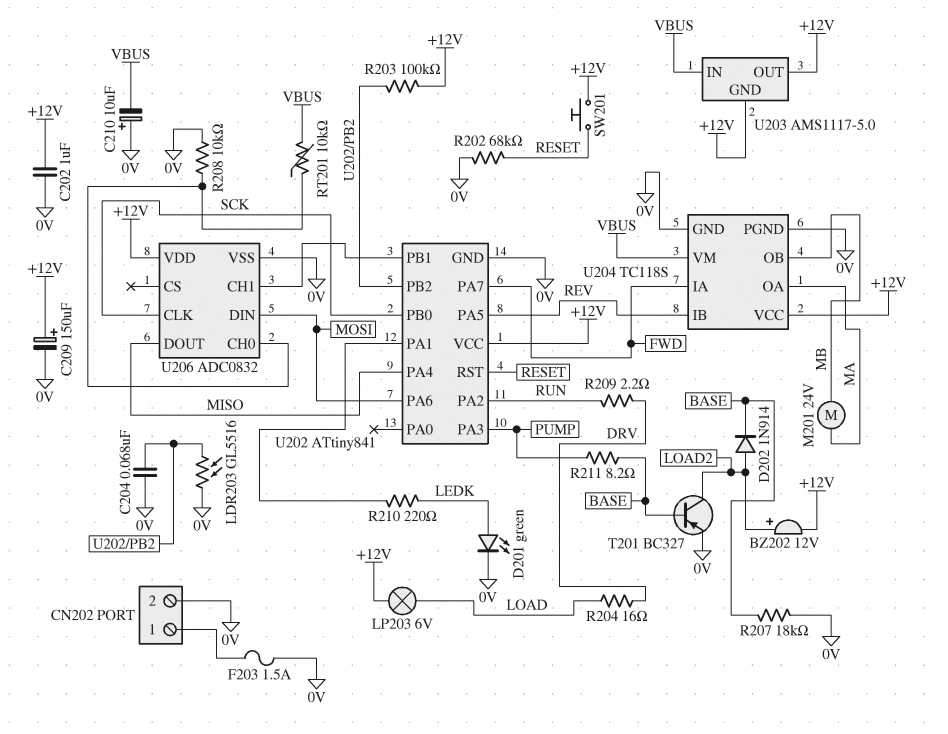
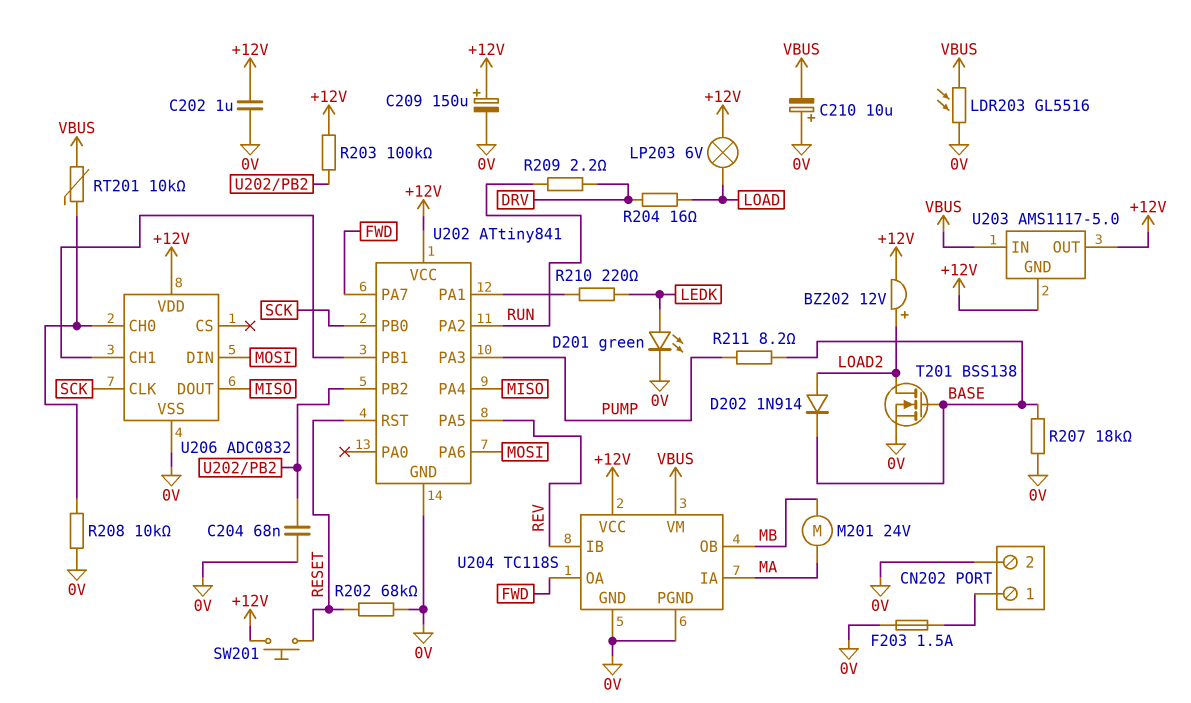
LDR203: GL5516 (0V, U202/PB2) -> GL5516 (0V, VBUS)
T201: PNP BC327 (B BASE, C LOAD2, E 0V) -> NMOS BSS138 (G BASE, D LOAD2, S 0V)
U204 pin IA: FWD -> MA
U204 pin OA: MA -> FWD

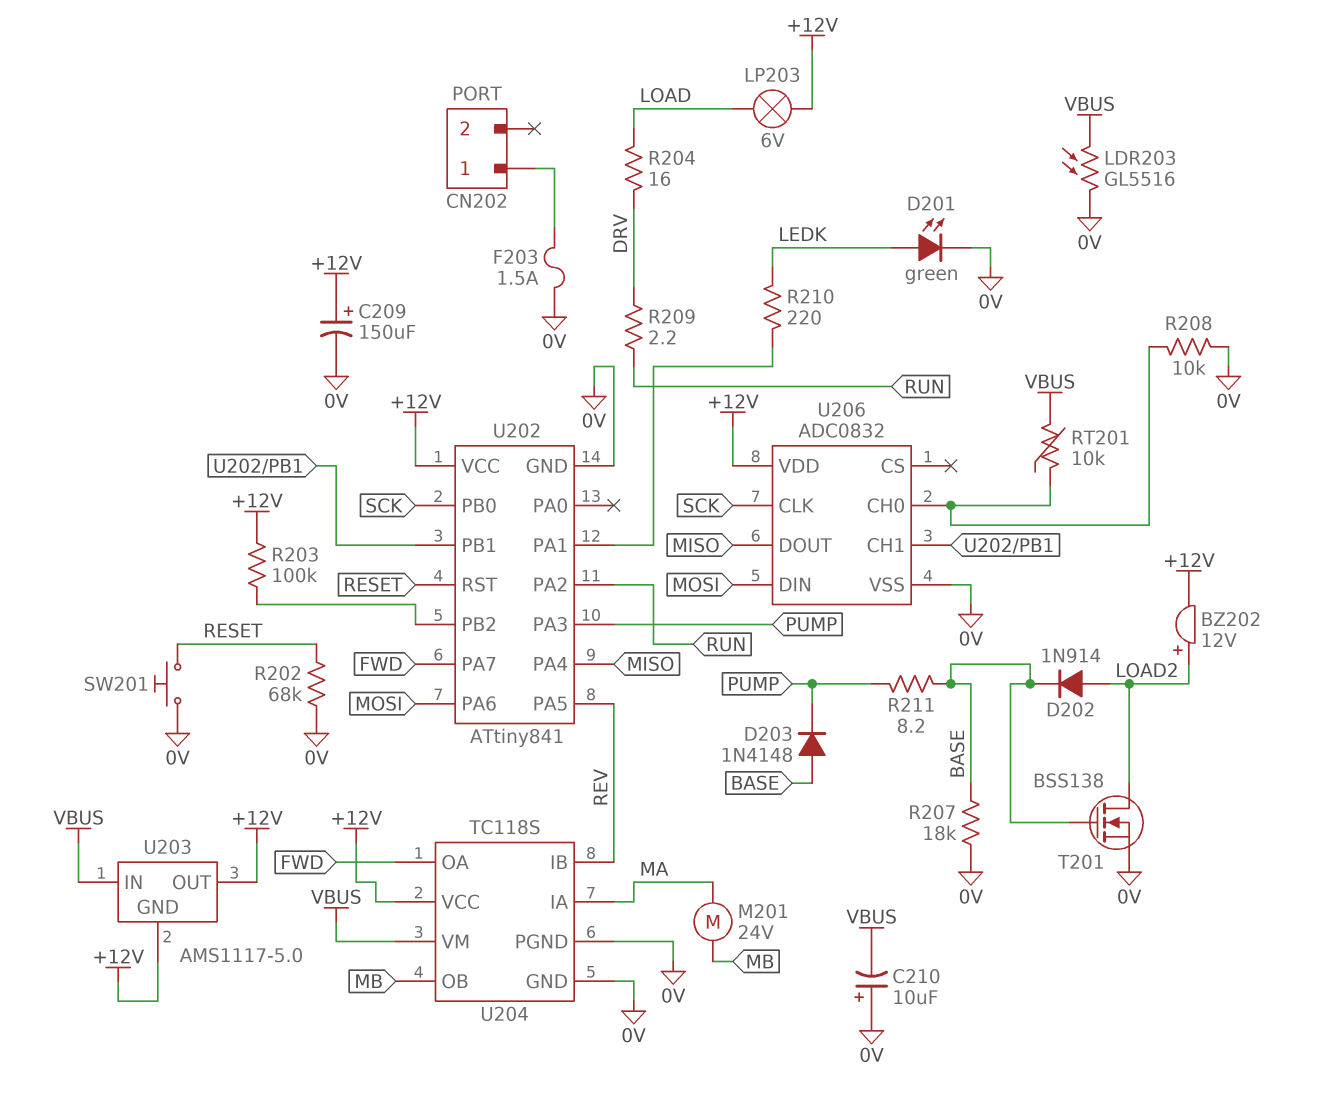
C202: 1uF (+12V, 0V) -> none
C204: 68nF (0V, U202/PB2) -> none
CN202 pin 2: 0V -> none
D203: none -> diode 1N4148 (A BASE, K PUMP)
SW201: button (+12V, RESET) -> button (0V, RESET)

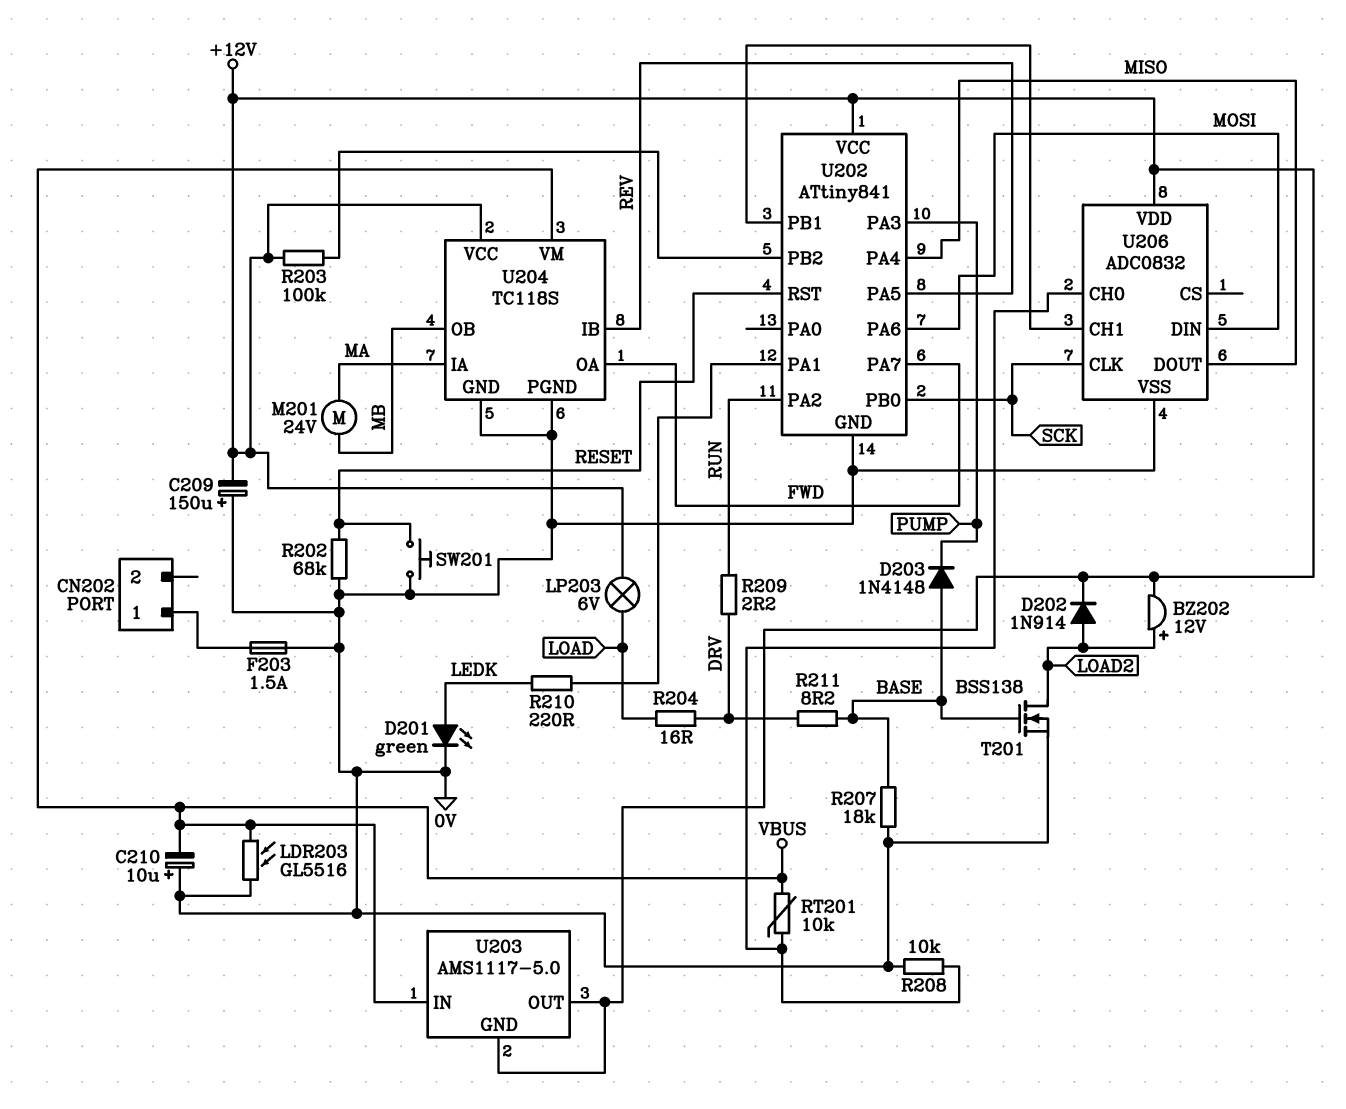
C209: 150uF (plus +12V, minus 0V) -> 150uF (plus 0V, minus +12V)
D202: diode 1N914 (A LOAD2, K BASE) -> diode 1N914 (A LOAD2, K +12V)
R211: 8.2 (BASE, PUMP) -> 8.2 (BASE, DRV)

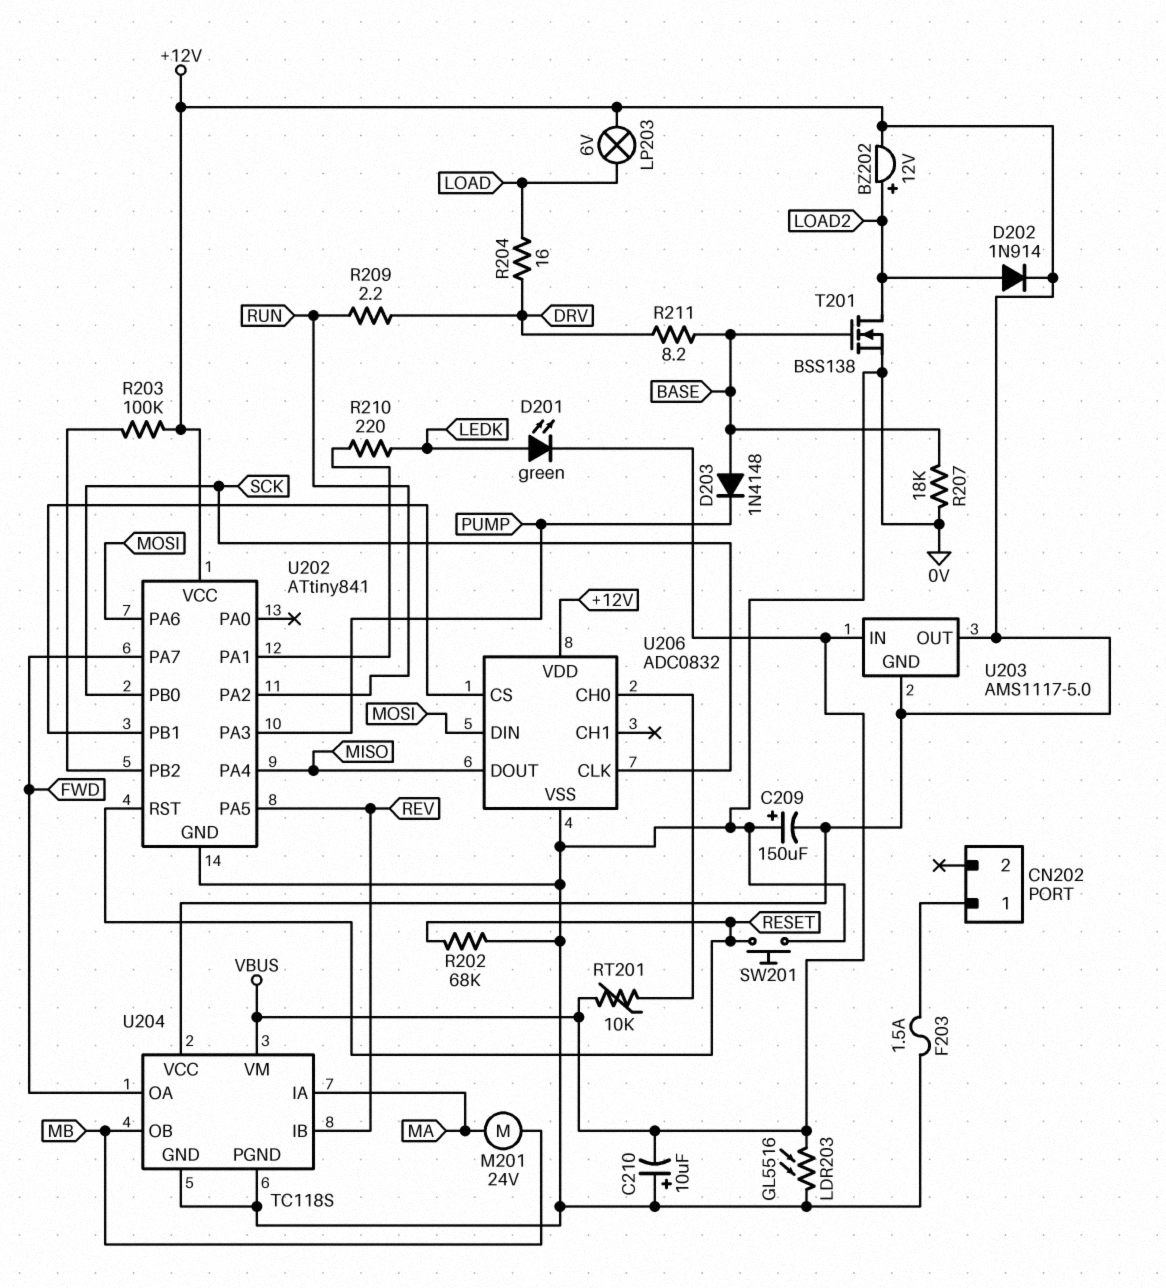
D201: LED green (A LEDK, K 0V) -> LED green (A LEDK, K VBUS)
R208: 10k (0V, U206/CH0) -> none
U206 pin CH1: U202/PB1 -> none
U206 pin CS: none -> U202/PB1

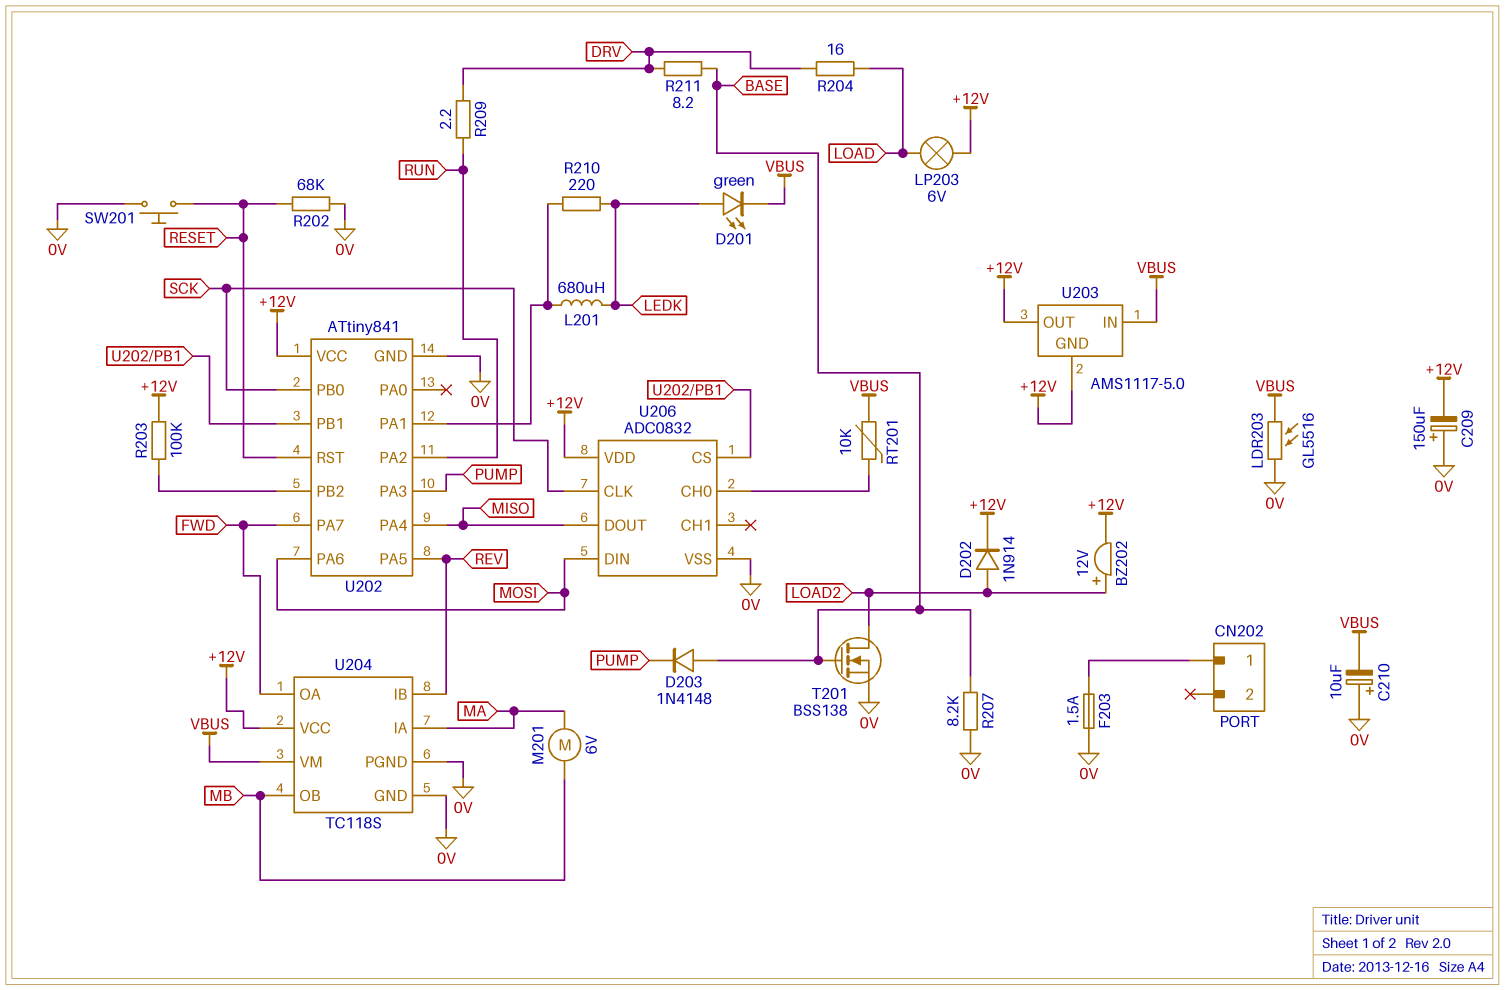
L201: none -> 680uH (LEDK, U202/PA1)
M201: motor 24V (MA, MB) -> motor 6V (MA, MB)
R207: 18k (0V, BASE) -> 8.2k (0V, BASE)

